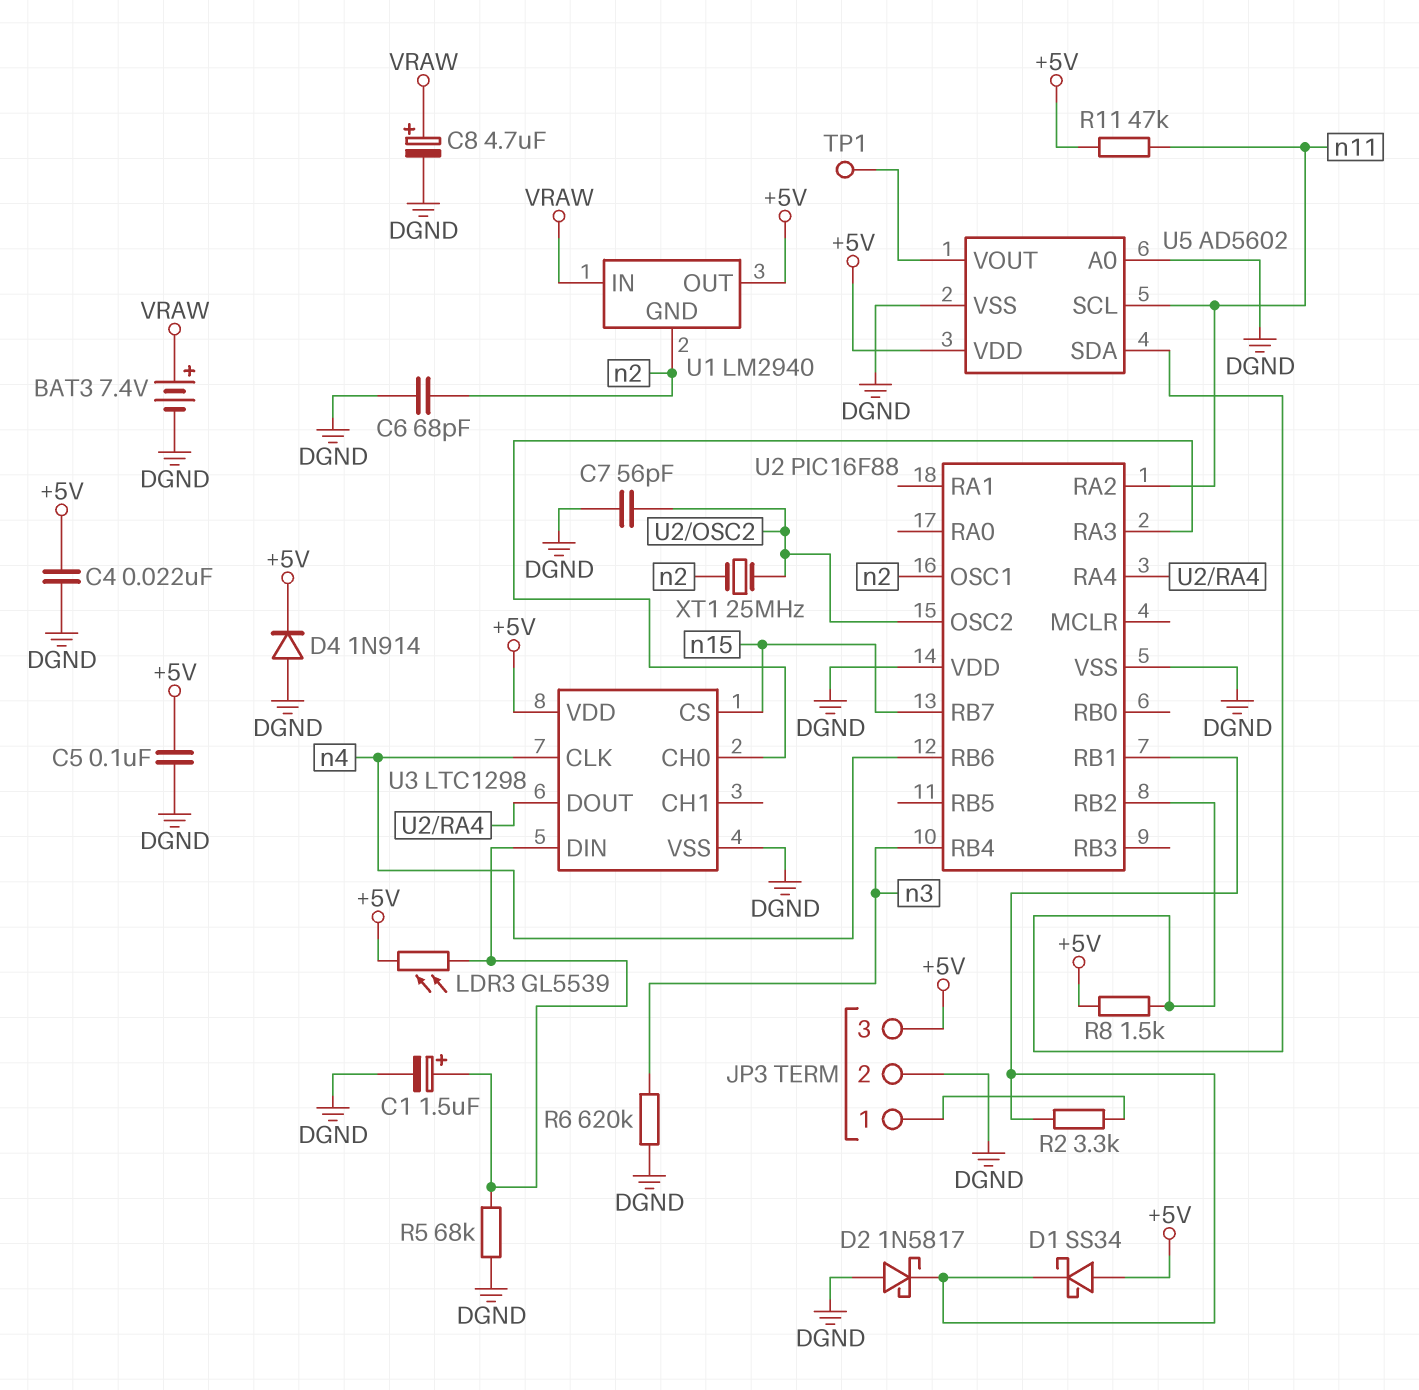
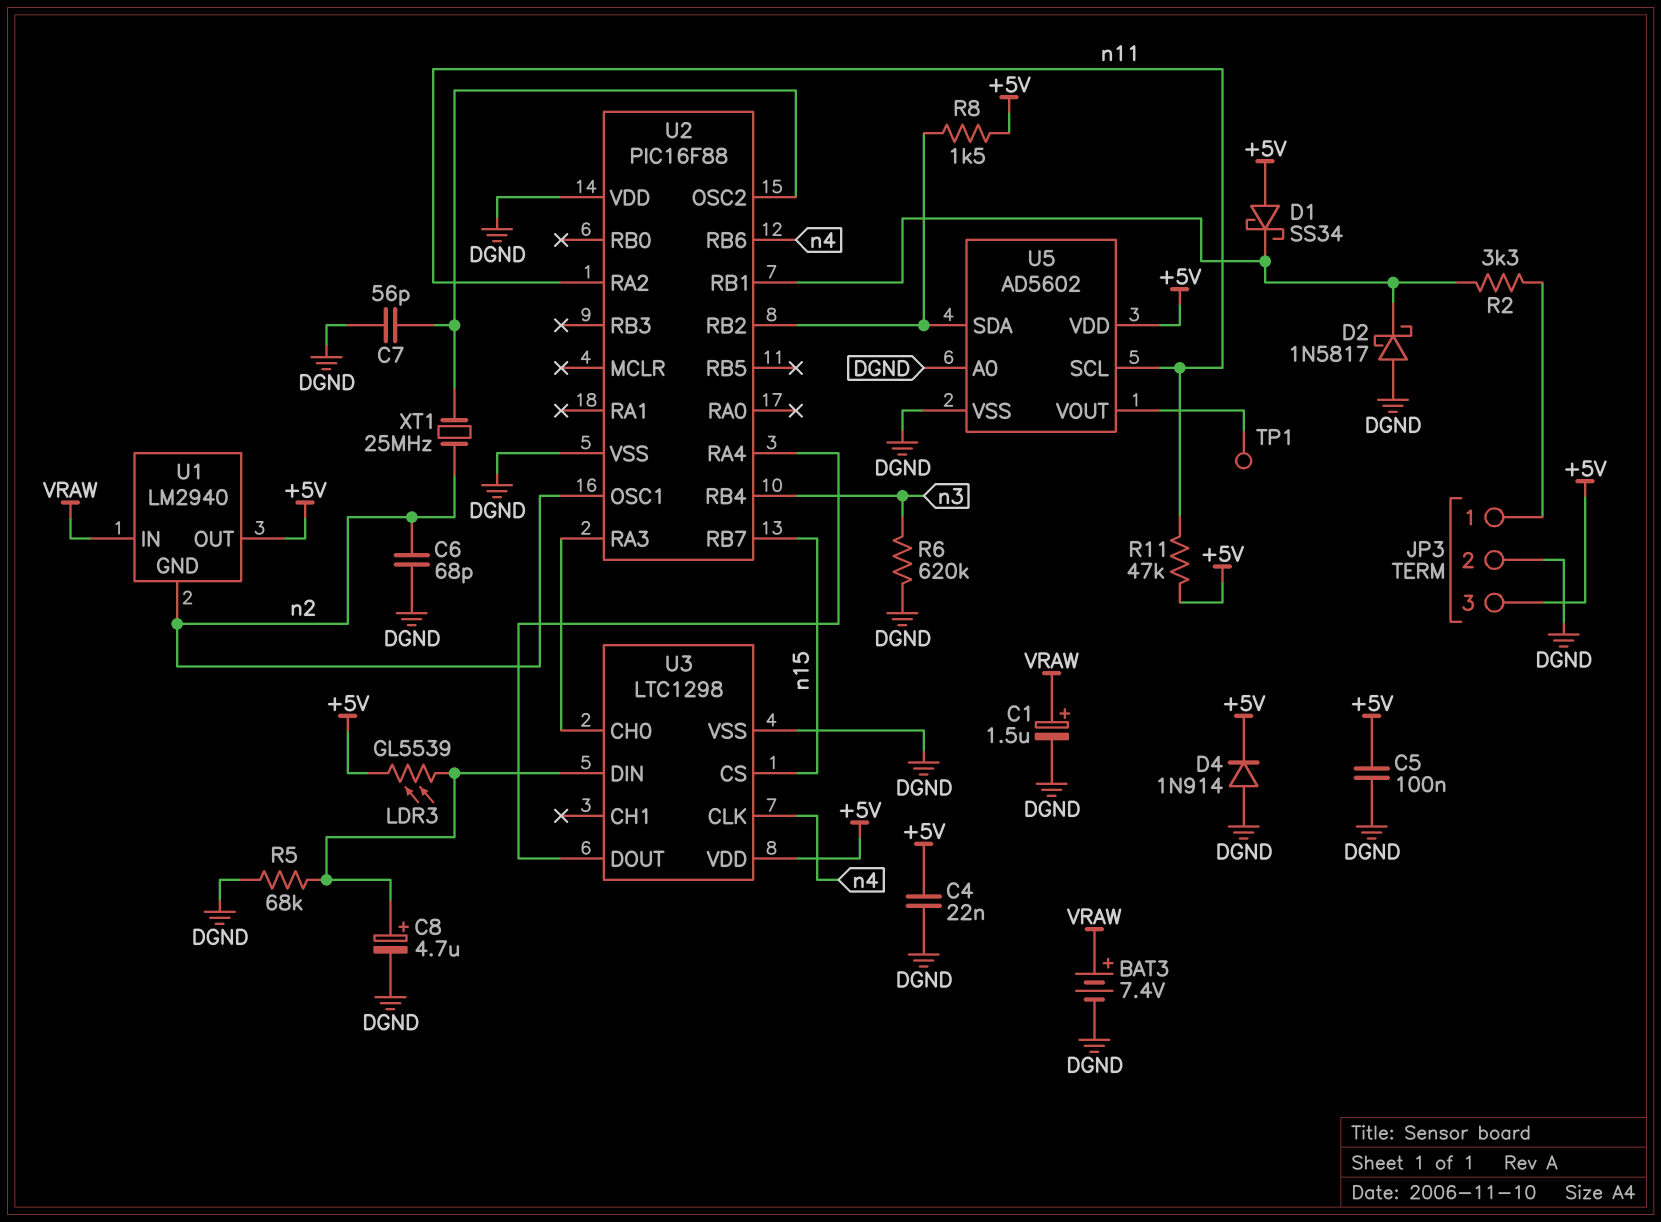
C1: 1.5uF (plus U3/DIN, minus DGND) -> 1.5uF (plus VRAW, minus DGND)
C8: 4.7uF (plus VRAW, minus DGND) -> 4.7uF (plus U3/DIN, minus DGND)

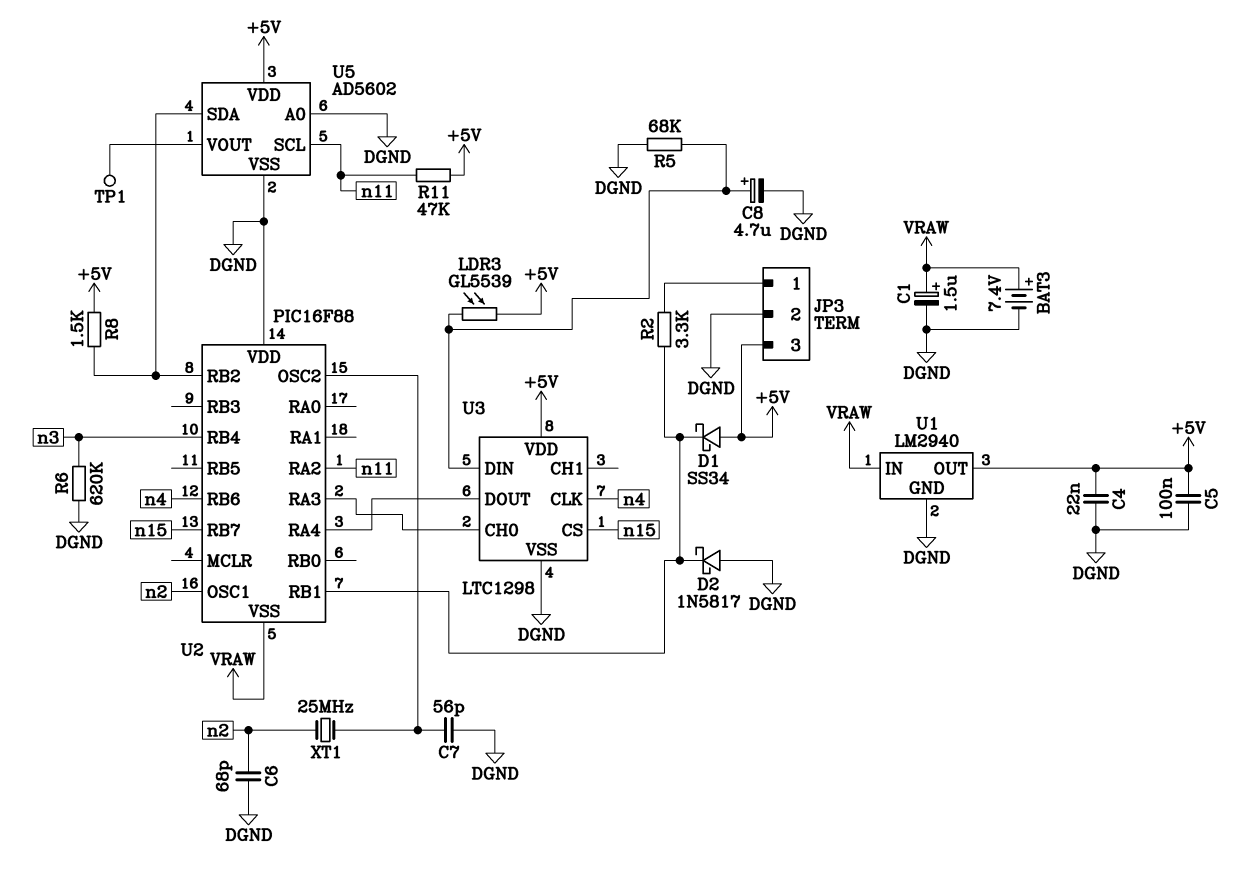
D4: diode 1N914 (A DGND, K +5V) -> none
U1 pin GND: n2 -> DGND
U2 pin VSS: DGND -> VRAW

